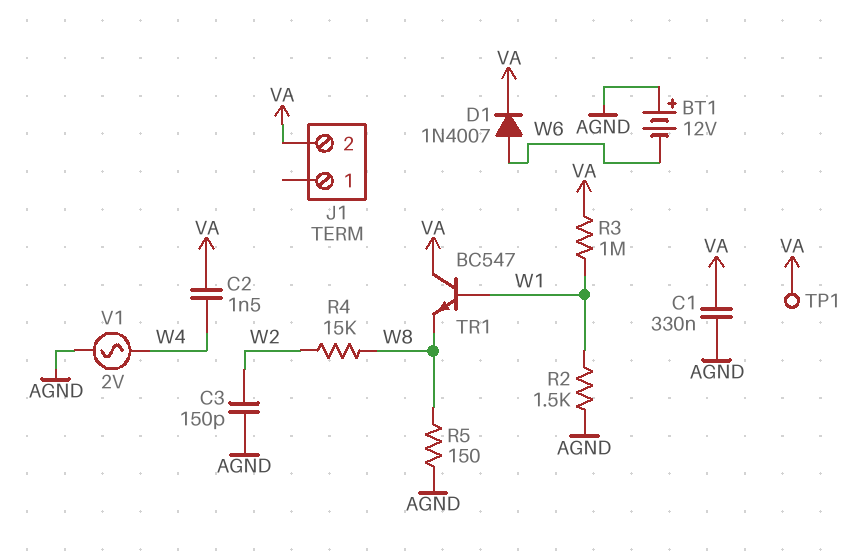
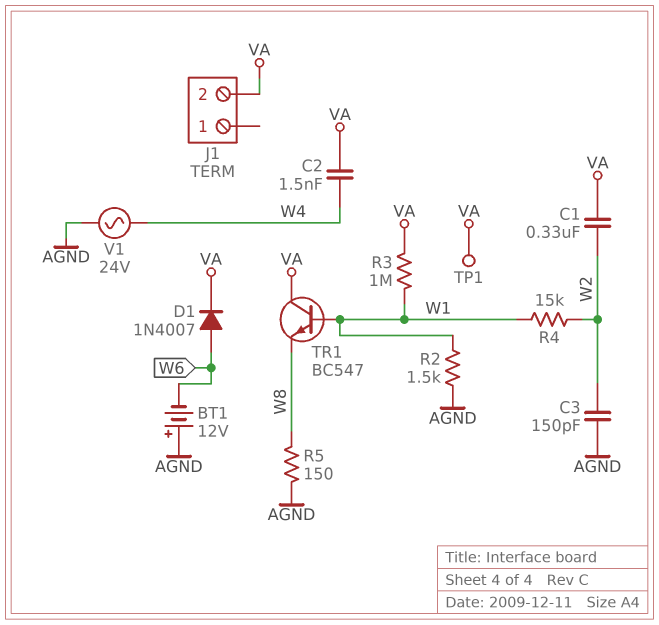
C1: 330nF (AGND, VA) -> 330nF (VA, W2)
R4: 15k (W2, W8) -> 15k (W1, W2)
V1: AC 2V (AGND, W4) -> AC 24V (AGND, W4)

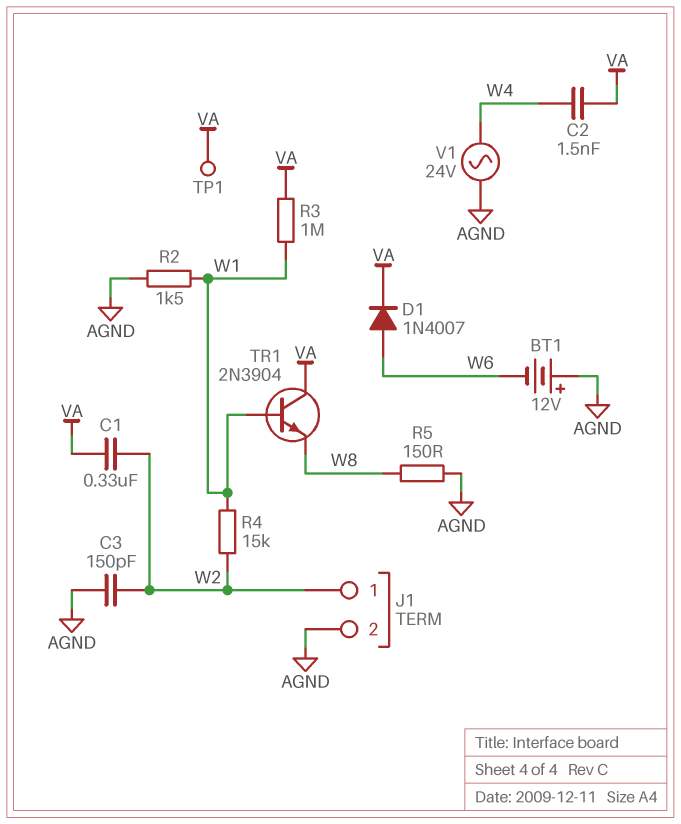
J1 pin 1: none -> W2
J1 pin 2: VA -> AGND
TR1: NPN BC547 (B W1, C VA, E W8) -> NPN 2N3904 (B W1, C VA, E W8)

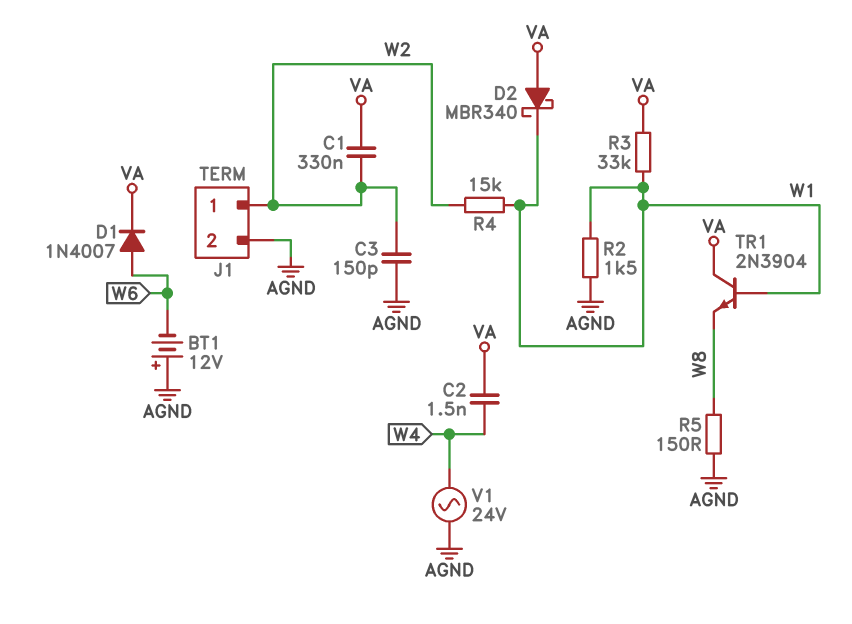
D2: none -> schottky MBR340 (A VA, K W1)
R3: 1M (VA, W1) -> 33k (VA, W1)
TP1: test point (VA) -> none

